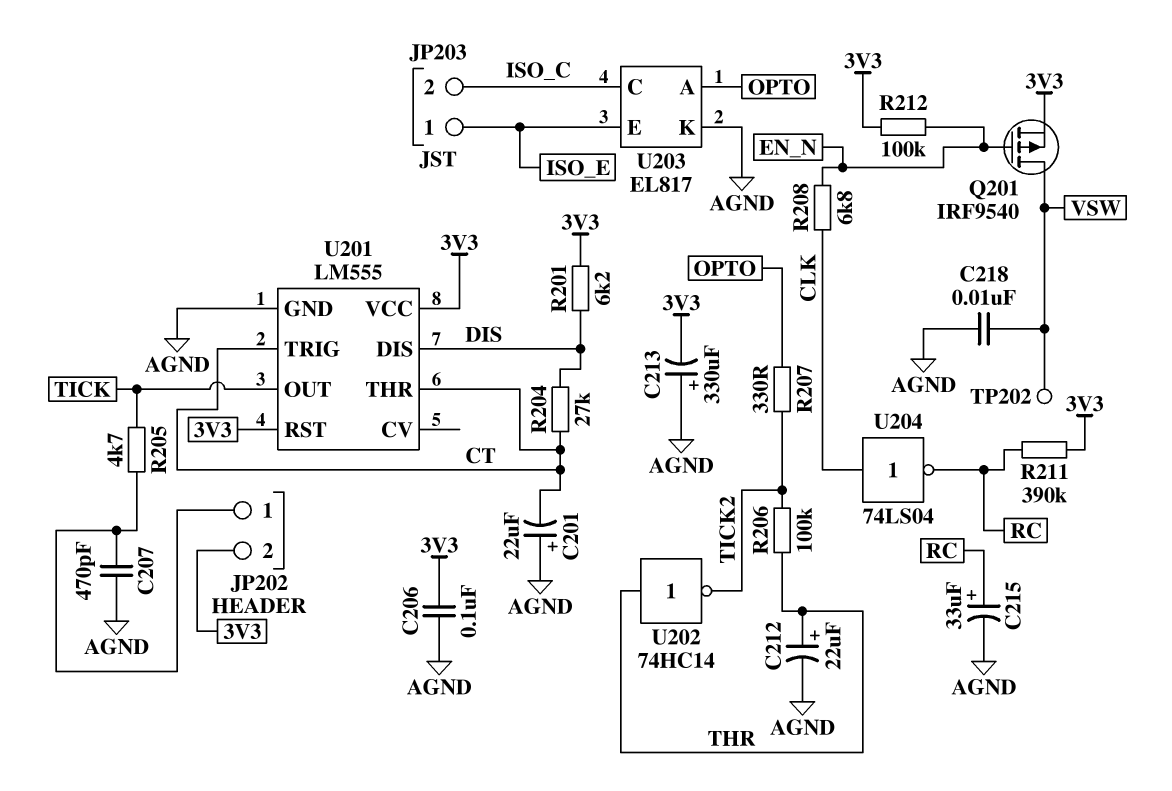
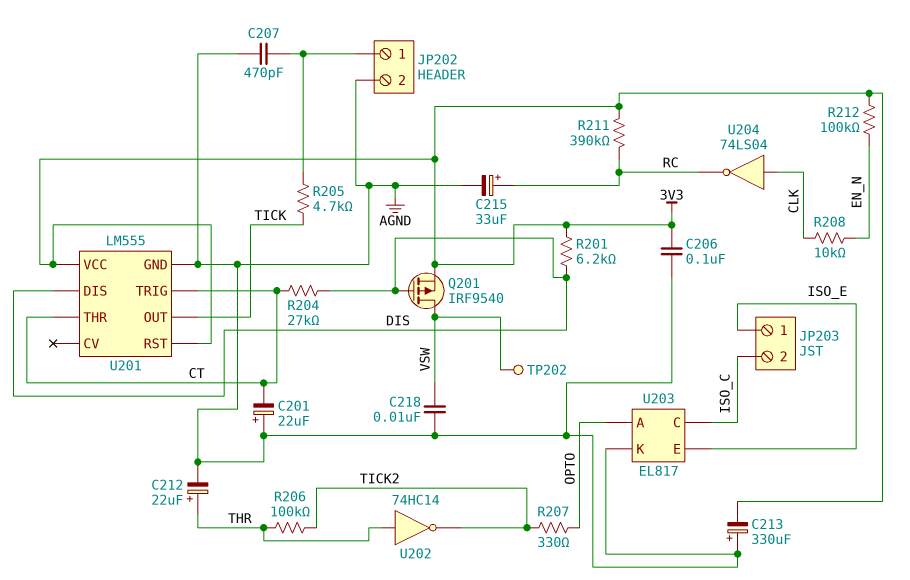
JP202 pin 2: 3V3 -> AGND
Q201: PMOS IRF9540 (G EN_N, D VSW, S 3V3) -> PMOS IRF9540 (G DIS, D VSW, S 3V3)
R208: 6.8k (CLK, EN_N) -> 10k (CLK, EN_N)

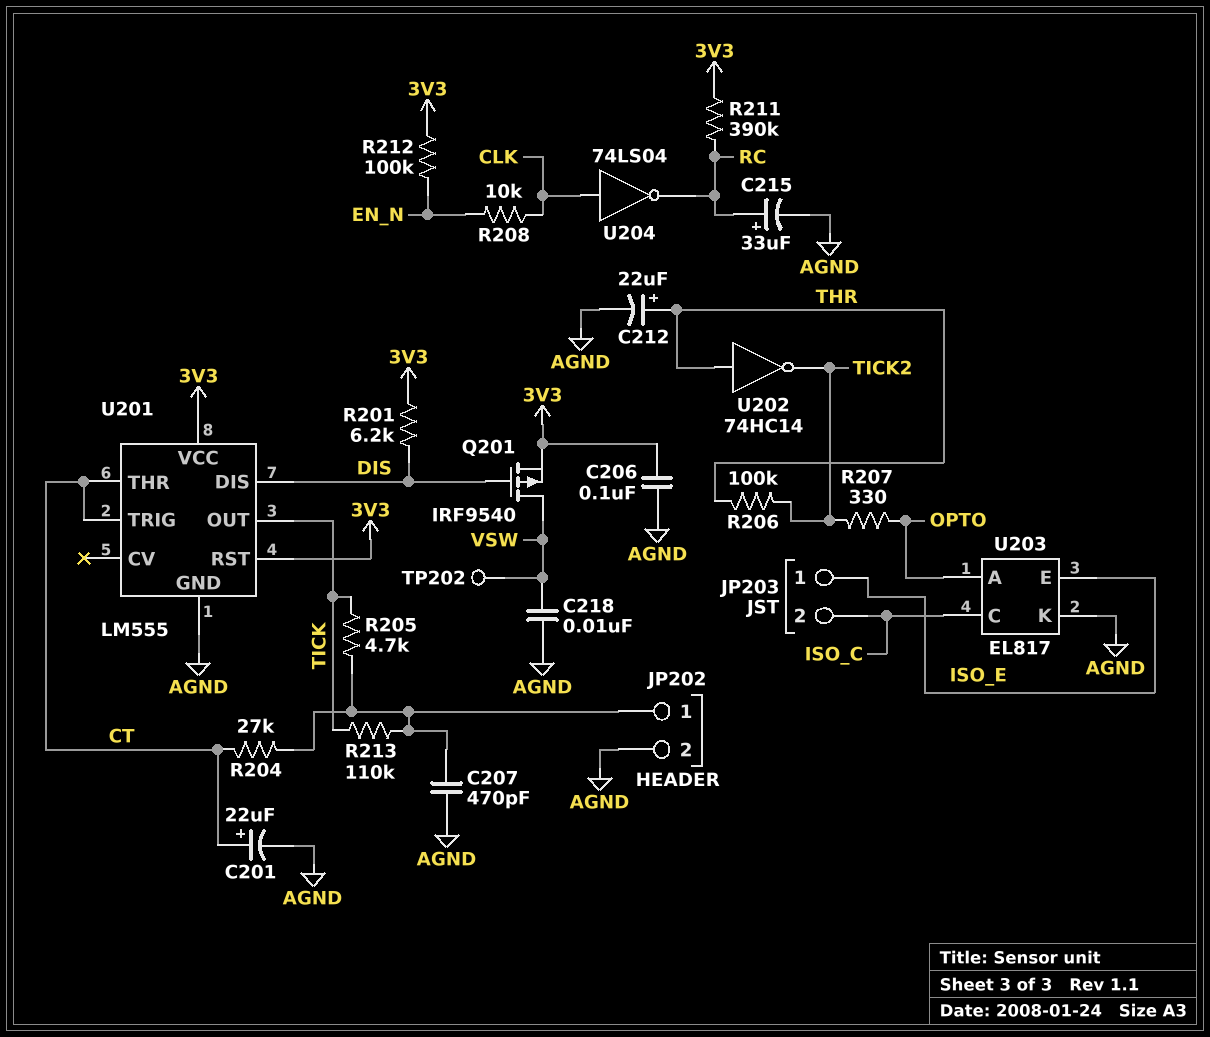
C201: 22uF (plus AGND, minus CT) -> 22uF (plus CT, minus AGND)
C213: 330uF (plus AGND, minus 3V3) -> none
R204: 27k (CT, DIS) -> 27k (CT, JP202/1)
R213: none -> 110k (JP202/1, TICK)

